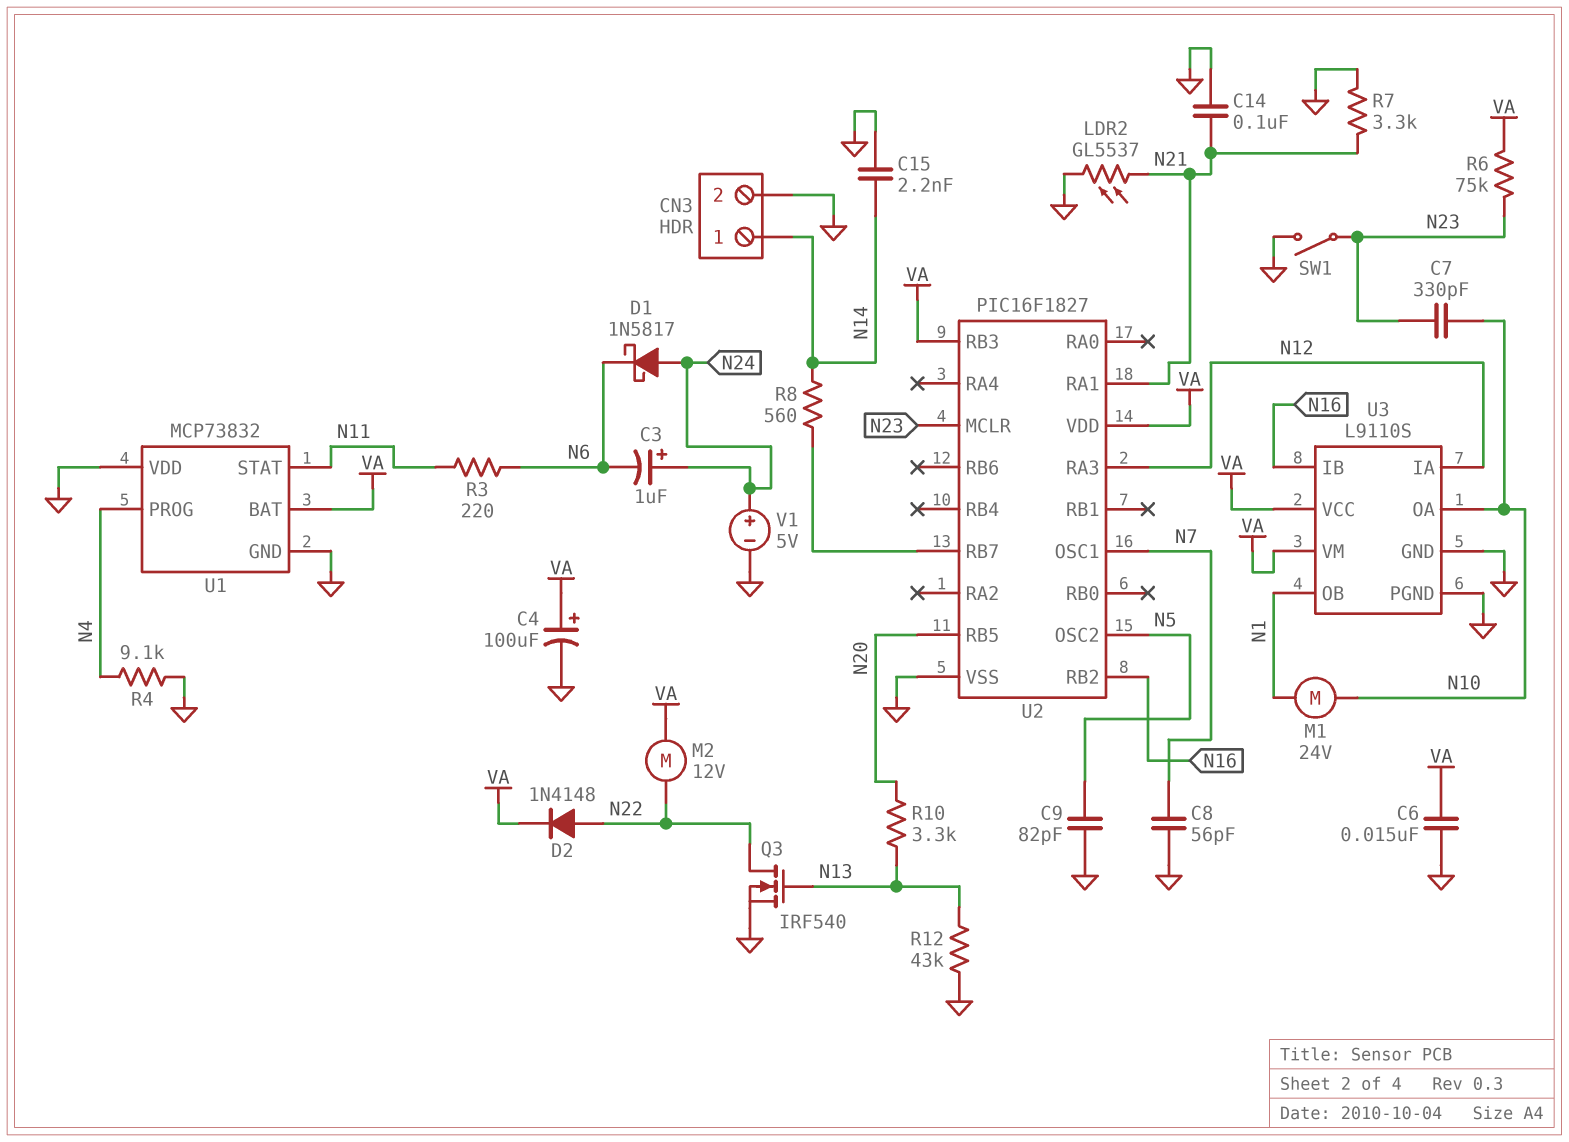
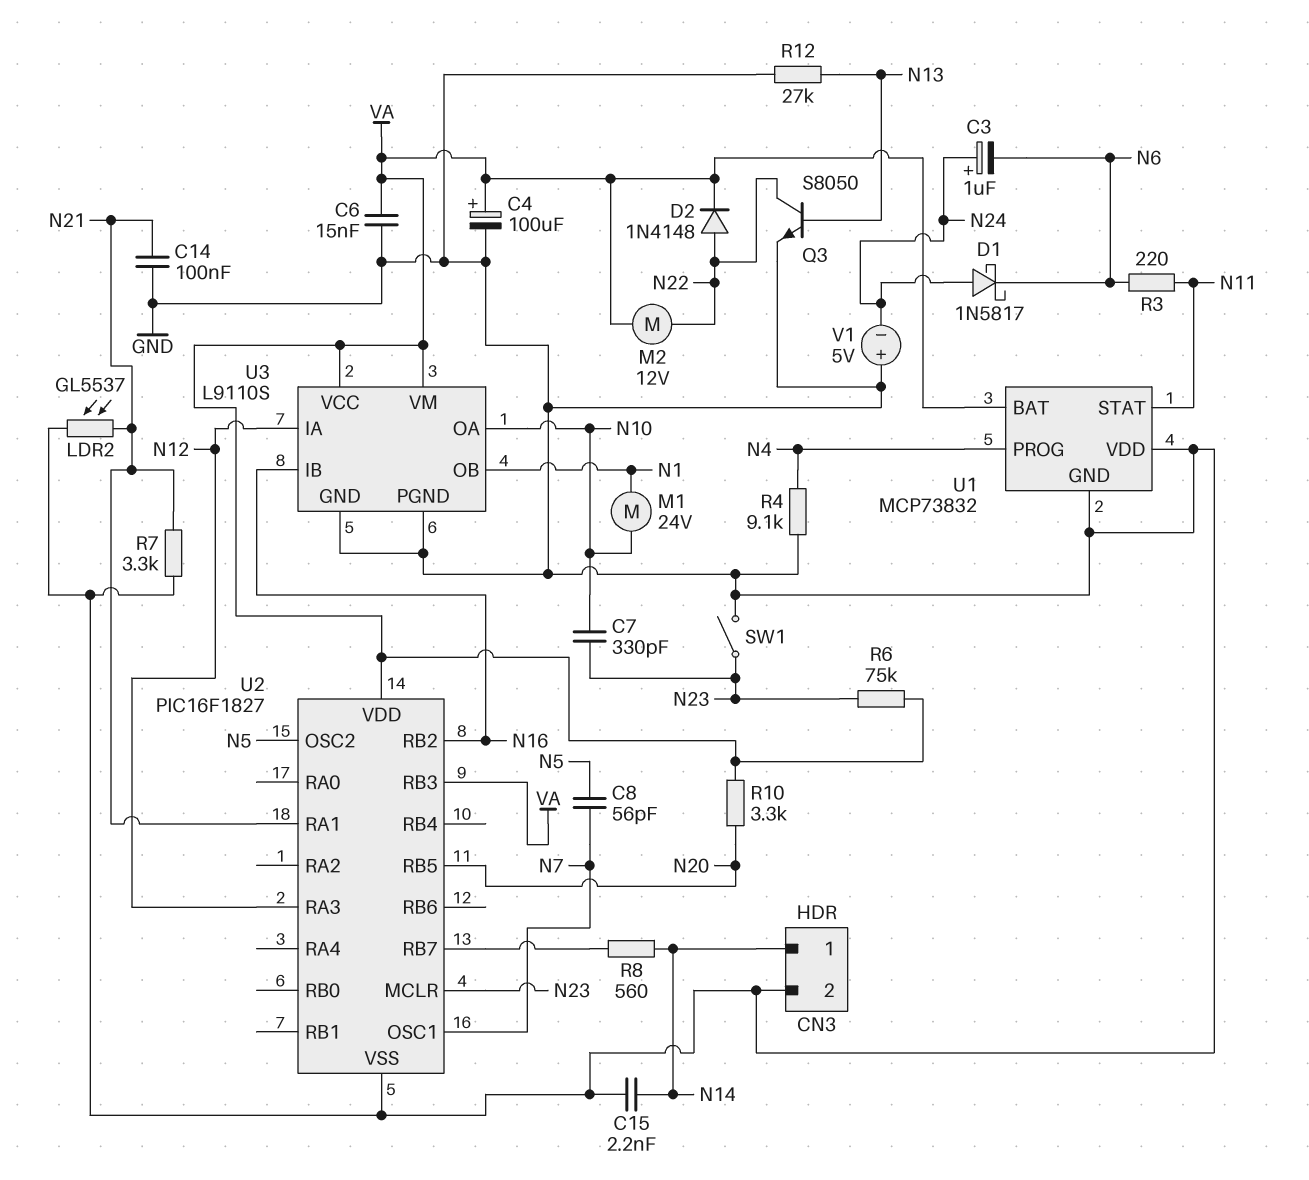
C8: 56pF (GND, N7) -> 56pF (N5, N7)
C9: 82pF (GND, N5) -> none
Q3: NMOS IRF540 (G N13, D N22, S GND) -> NPN S8050 (B N13, C N22, E GND)
R10: 3.3k (N13, N20) -> 3.3k (N20, VA)
R12: 43k (GND, N13) -> 27k (GND, N13)
V1: 5V (plus N24, minus GND) -> 5V (plus GND, minus N24)

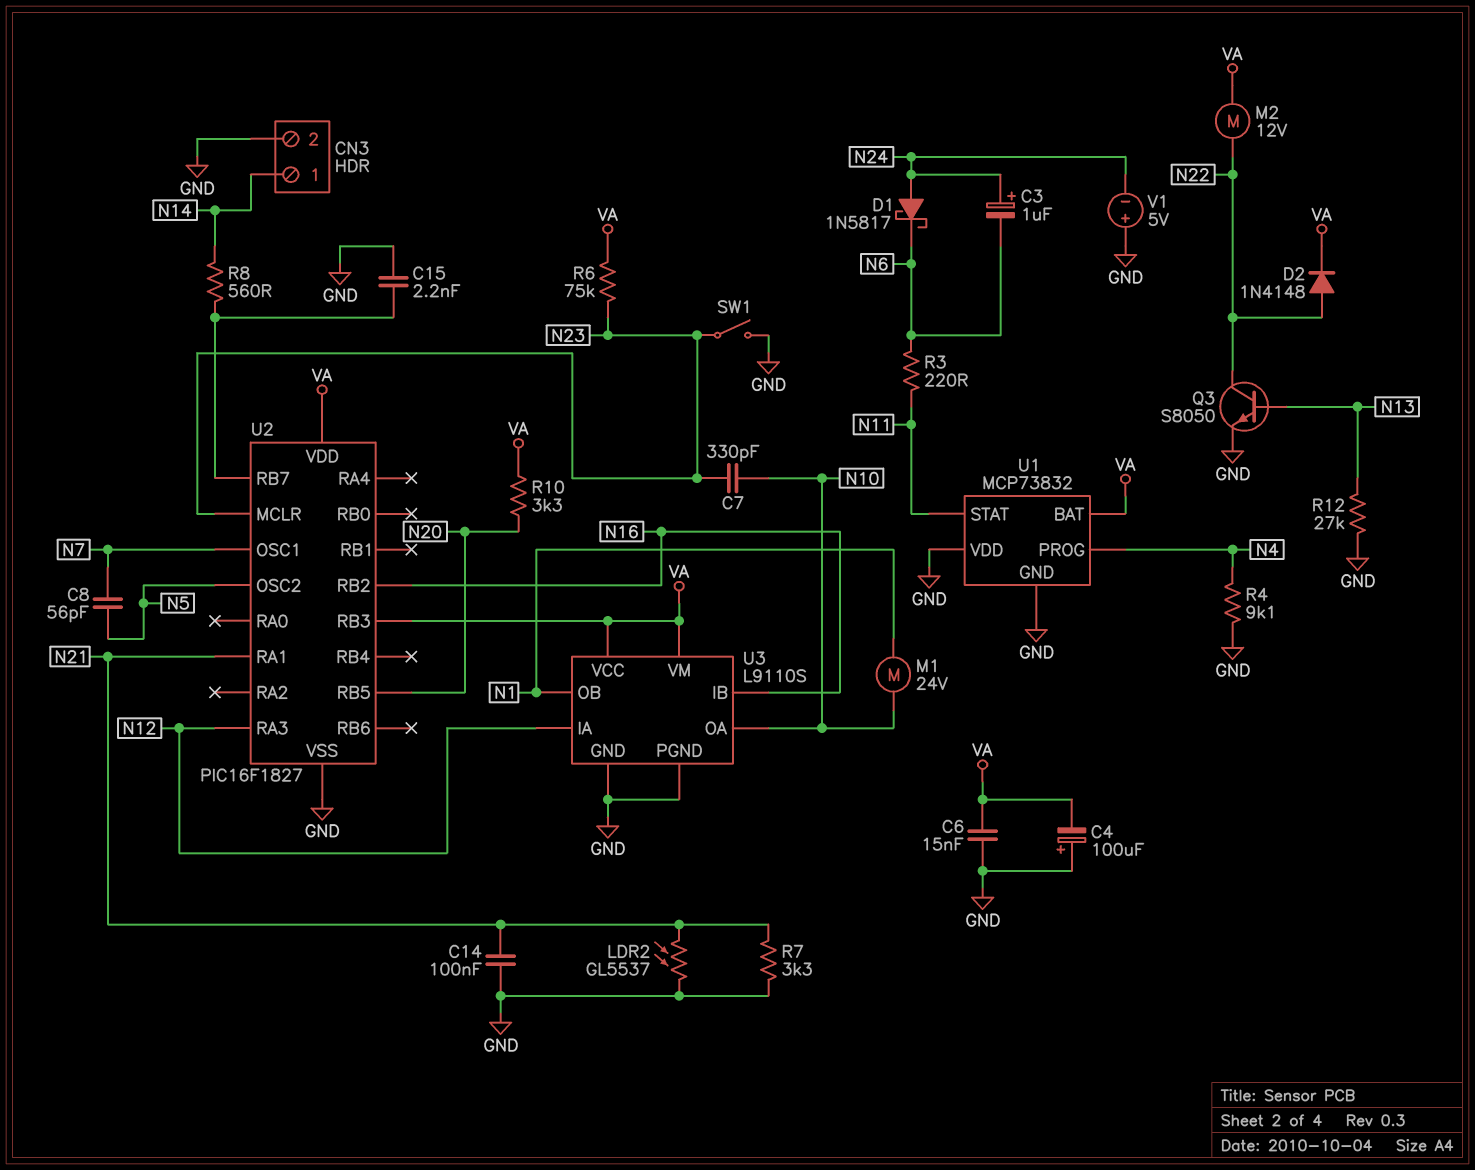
C4: 100uF (plus VA, minus GND) -> 100uF (plus GND, minus VA)
C15: 2.2nF (GND, N14) -> 2.2nF (GND, U2/RB7)

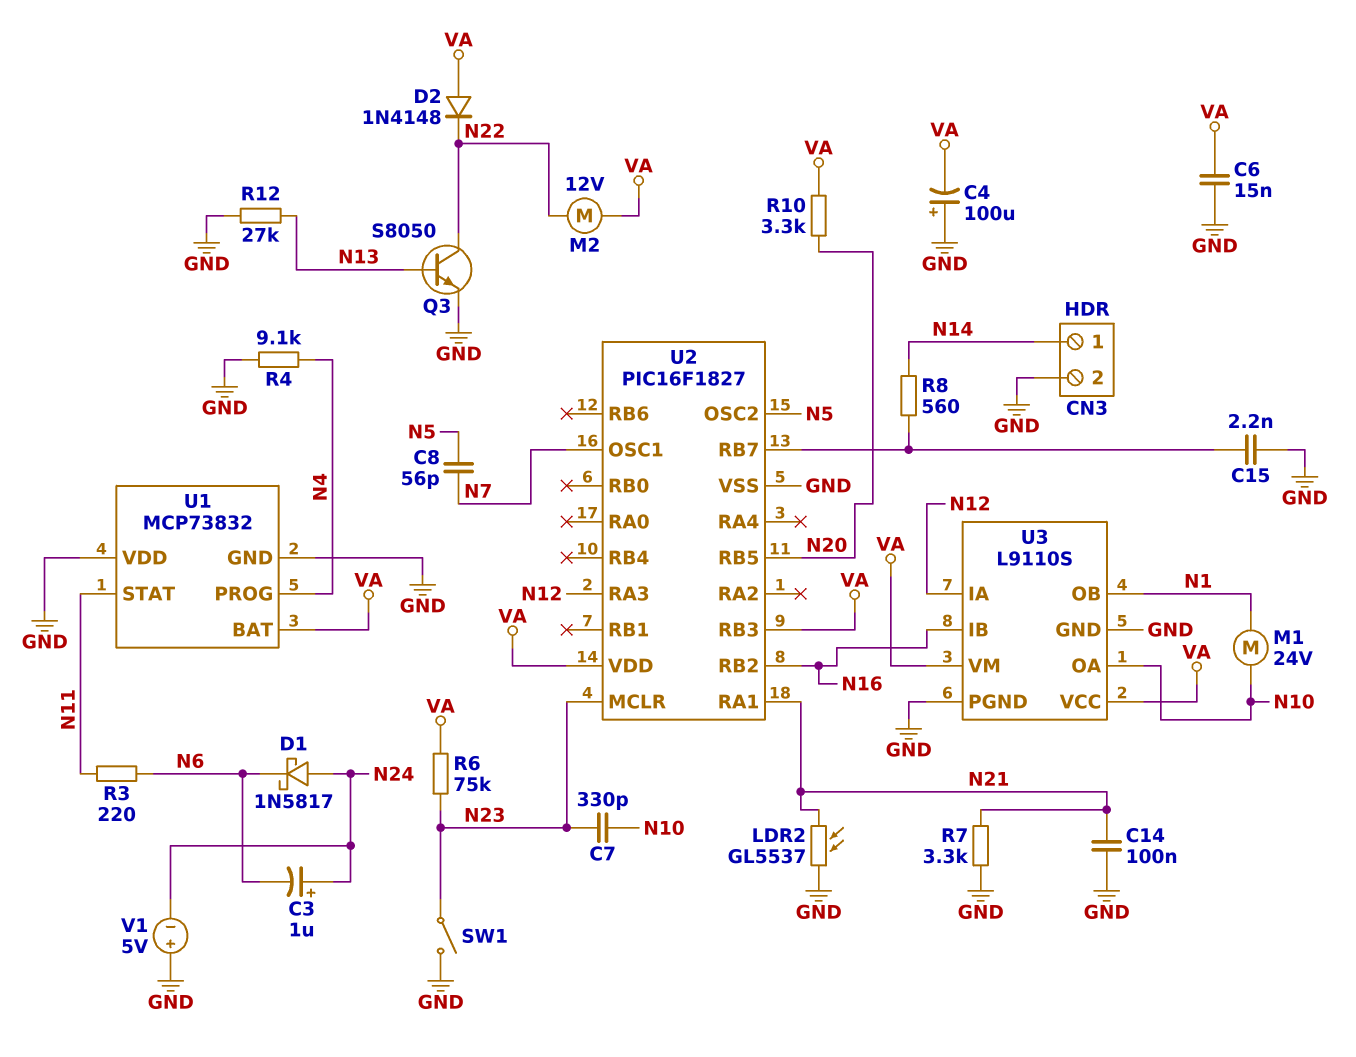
D2: diode 1N4148 (A N22, K VA) -> diode 1N4148 (A VA, K N22)

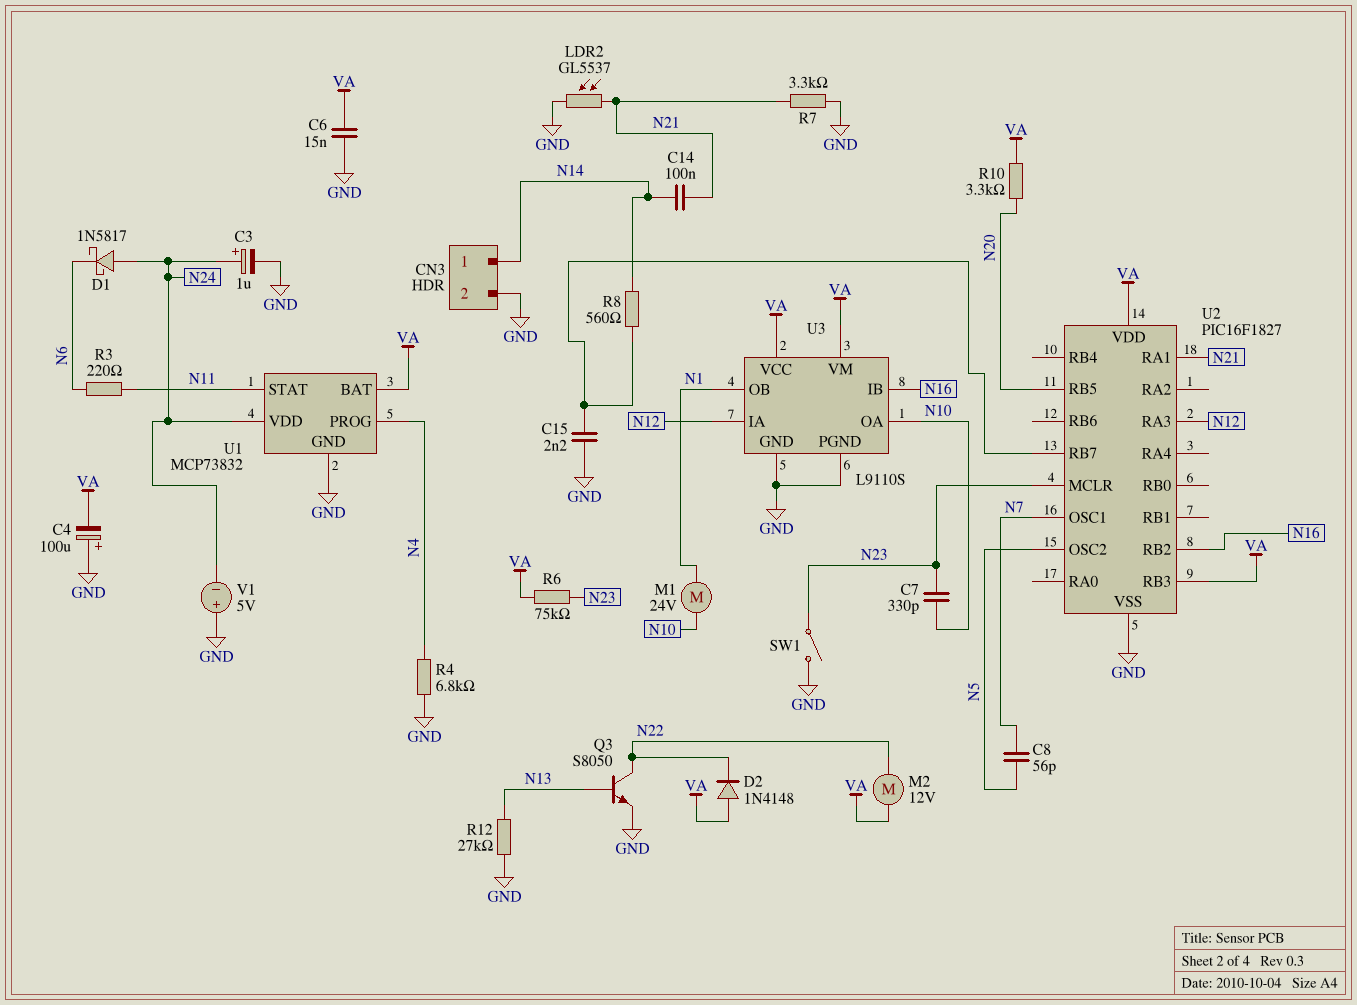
C3: 1uF (plus N24, minus N6) -> 1uF (plus N24, minus GND)
C14: 100nF (GND, N21) -> 100nF (N14, N21)
R4: 9.1k (GND, N4) -> 6.8k (GND, N4)
U1 pin VDD: GND -> N24

